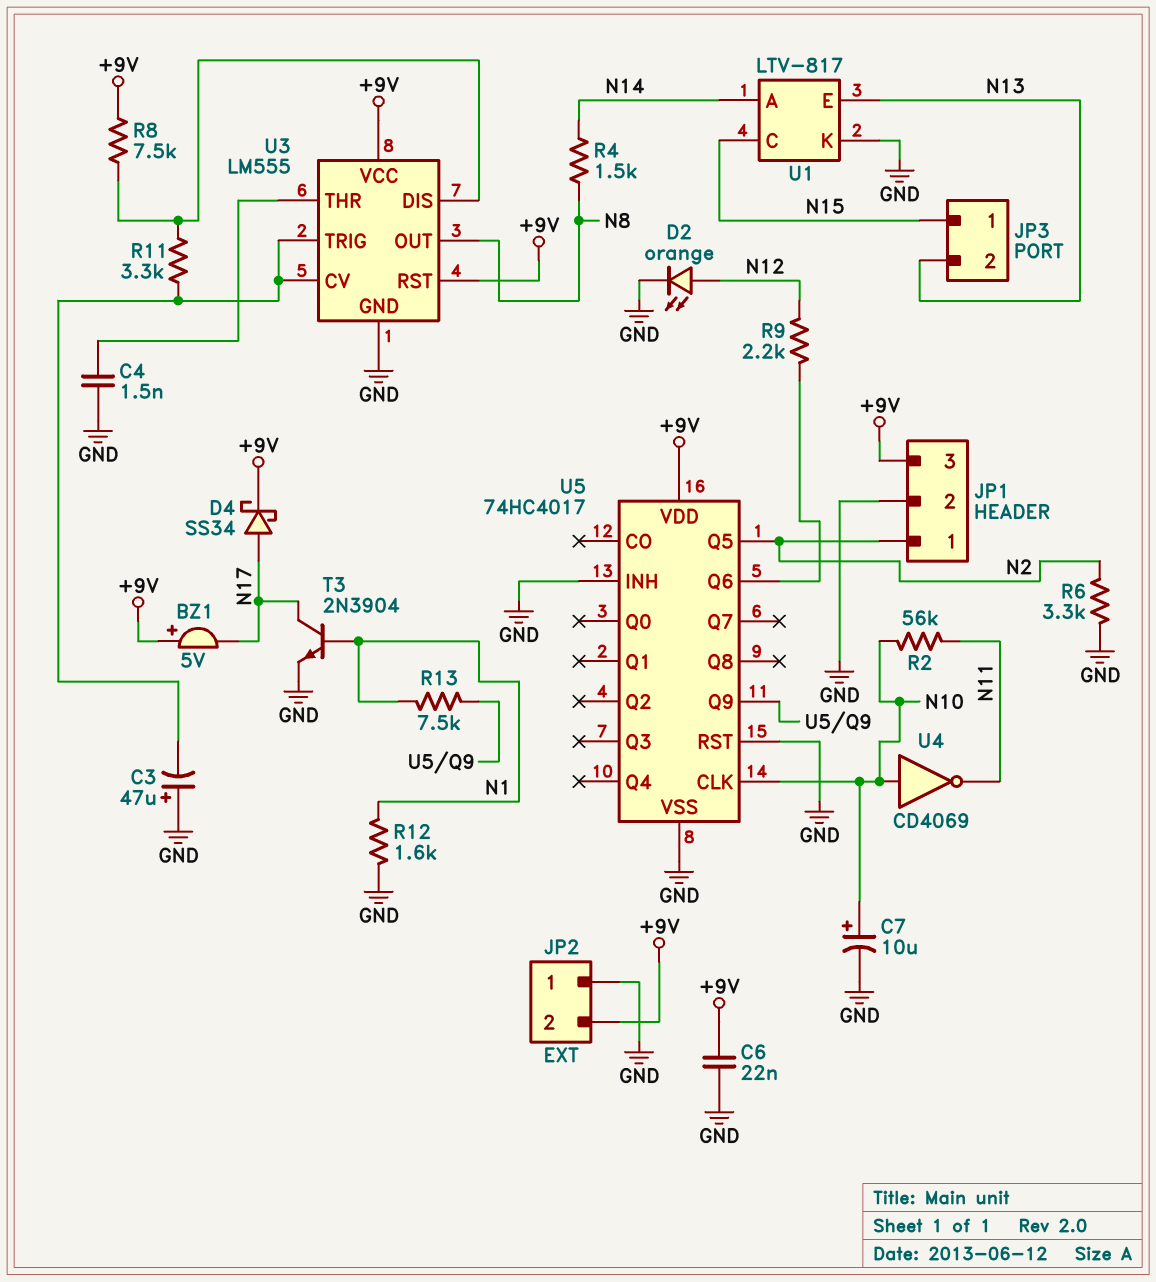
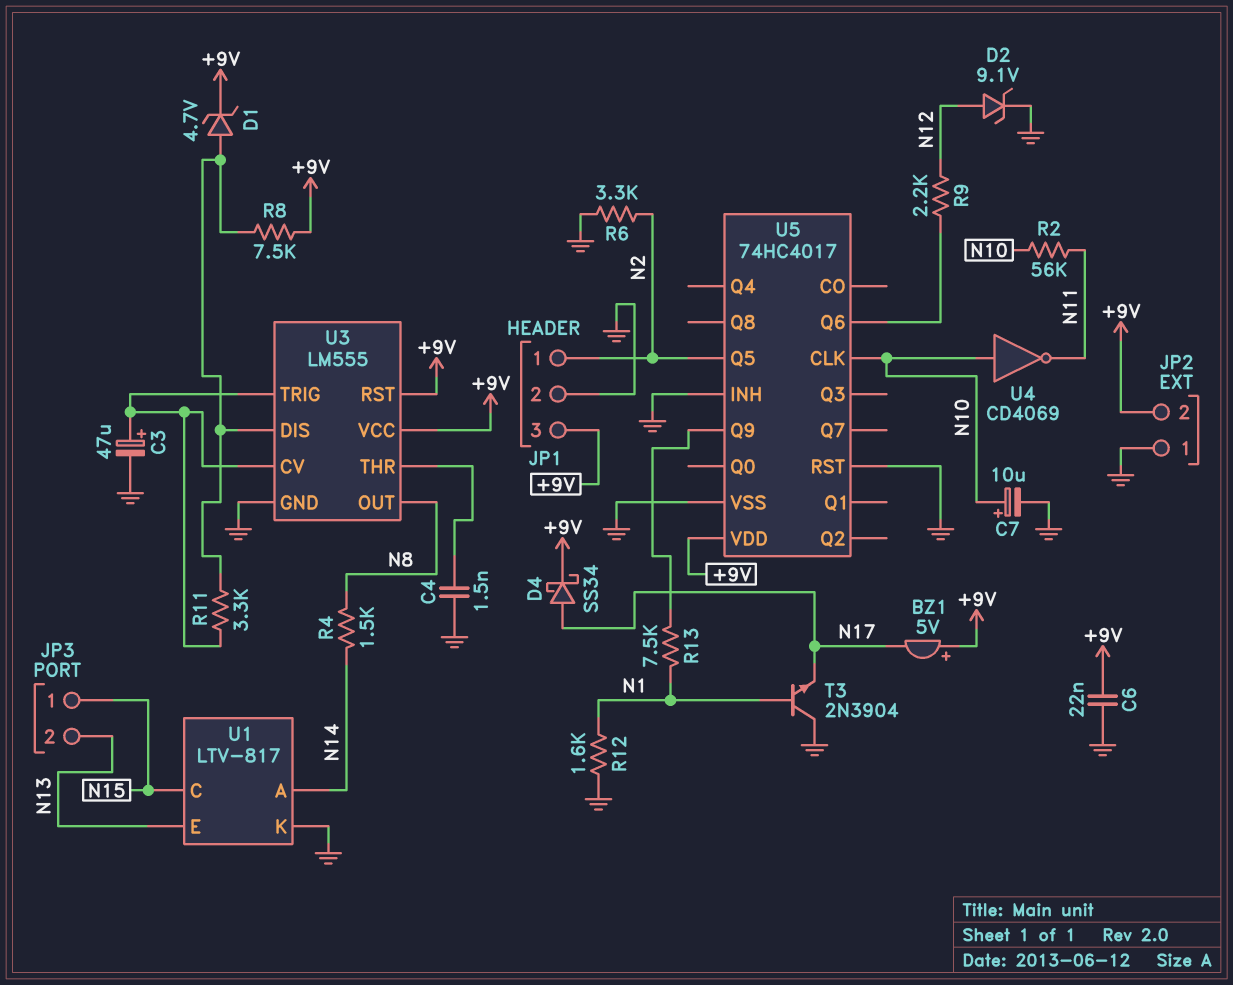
C3: 47uF (plus GND, minus U3/CV) -> 47uF (plus U3/CV, minus GND)
D1: none -> zener 4.7V (A U3/DIS, K +9V)
D2: LED orange (A N12, K GND) -> zener 9.1V (A N12, K GND)
T3: NPN 2N3904 (B N1, C N17, E GND) -> NPN 2N3904 (B N1, C GND, E N17)

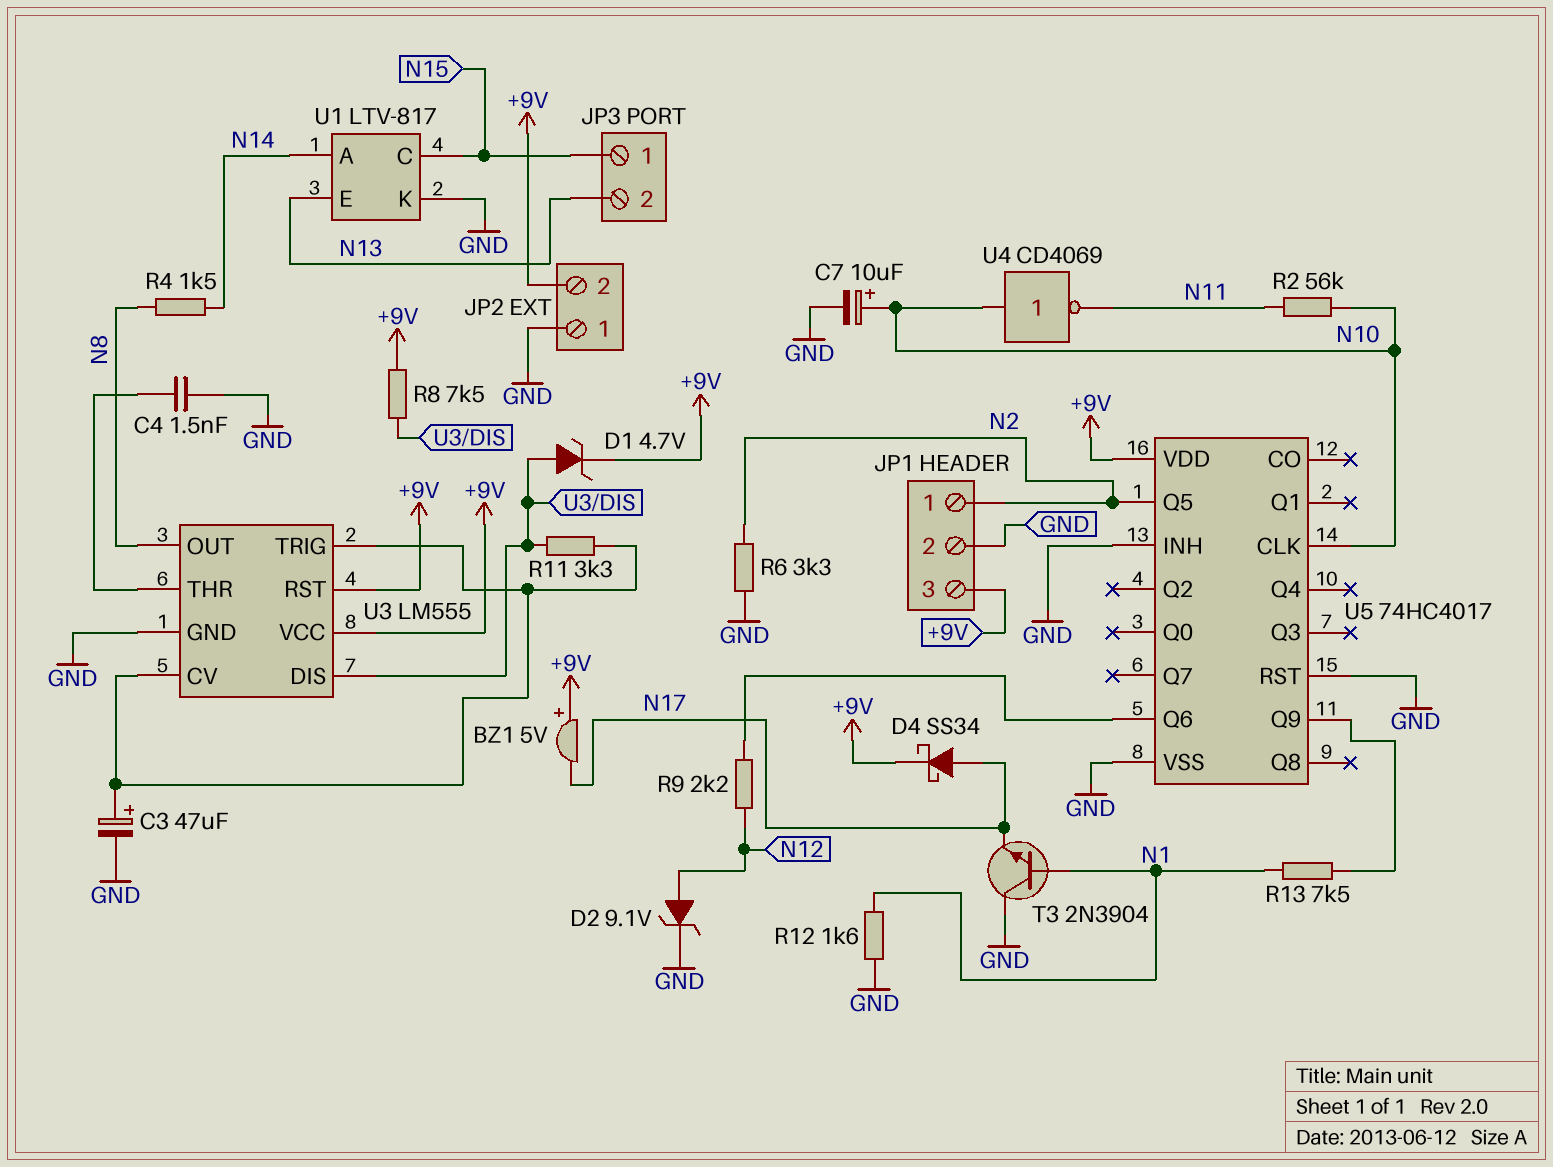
C6: 22nF (+9V, GND) -> none

